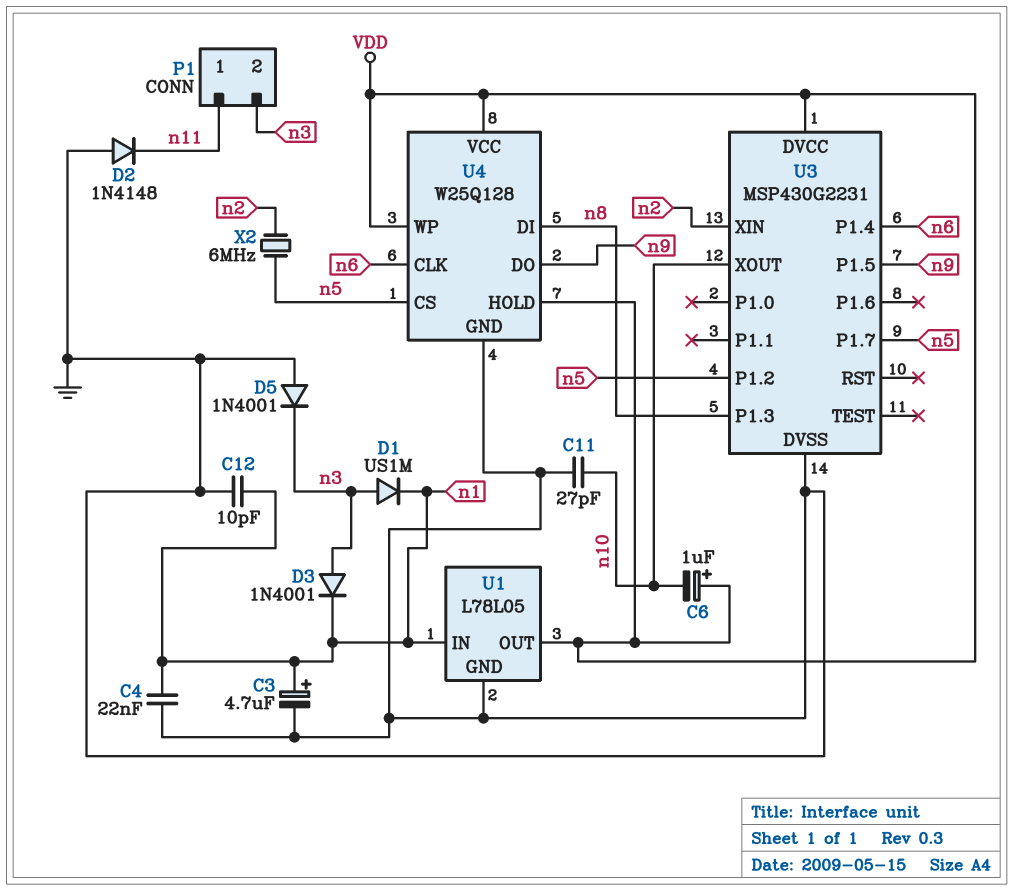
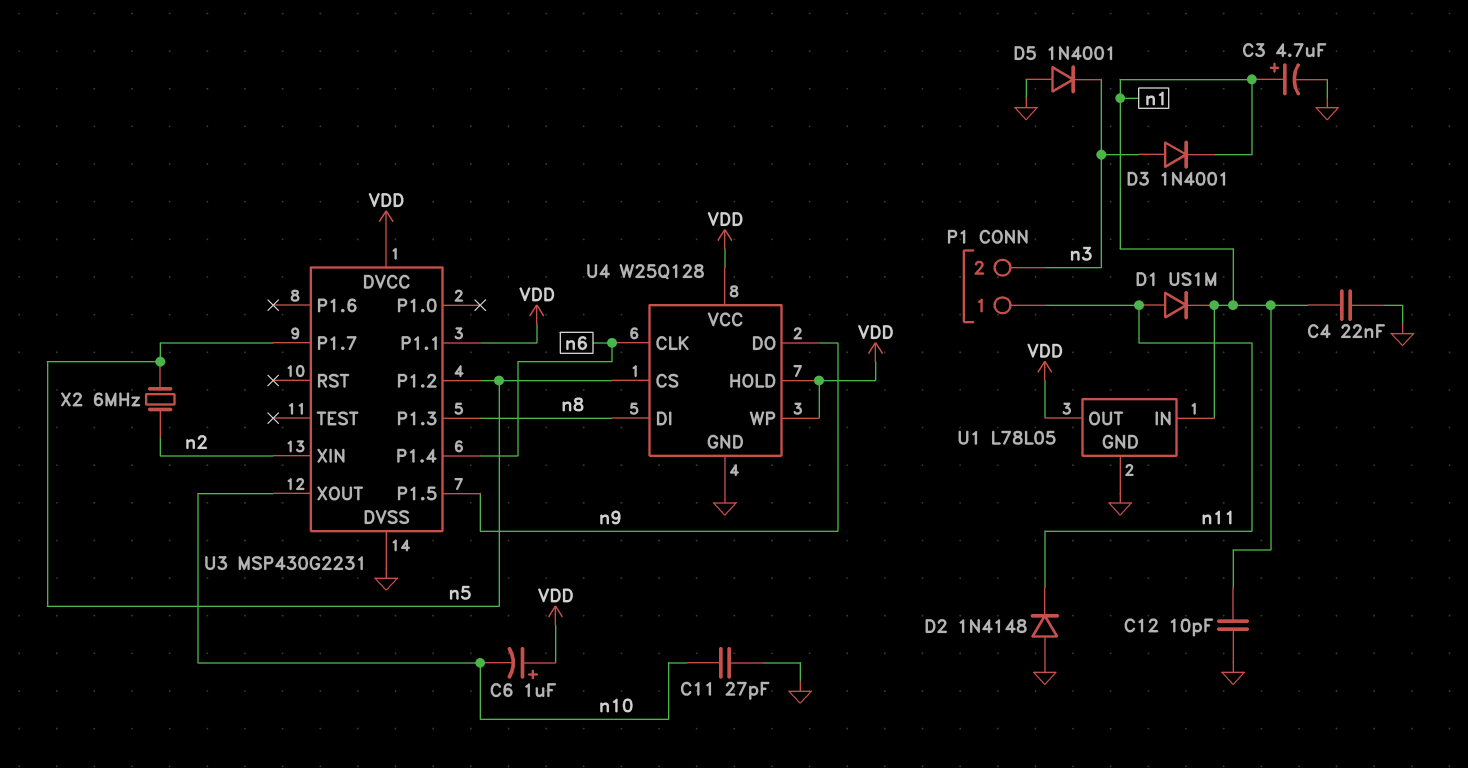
D1: diode US1M (A n3, K n1) -> diode US1M (A n11, K n1)
U3 pin P1.1: none -> VDD

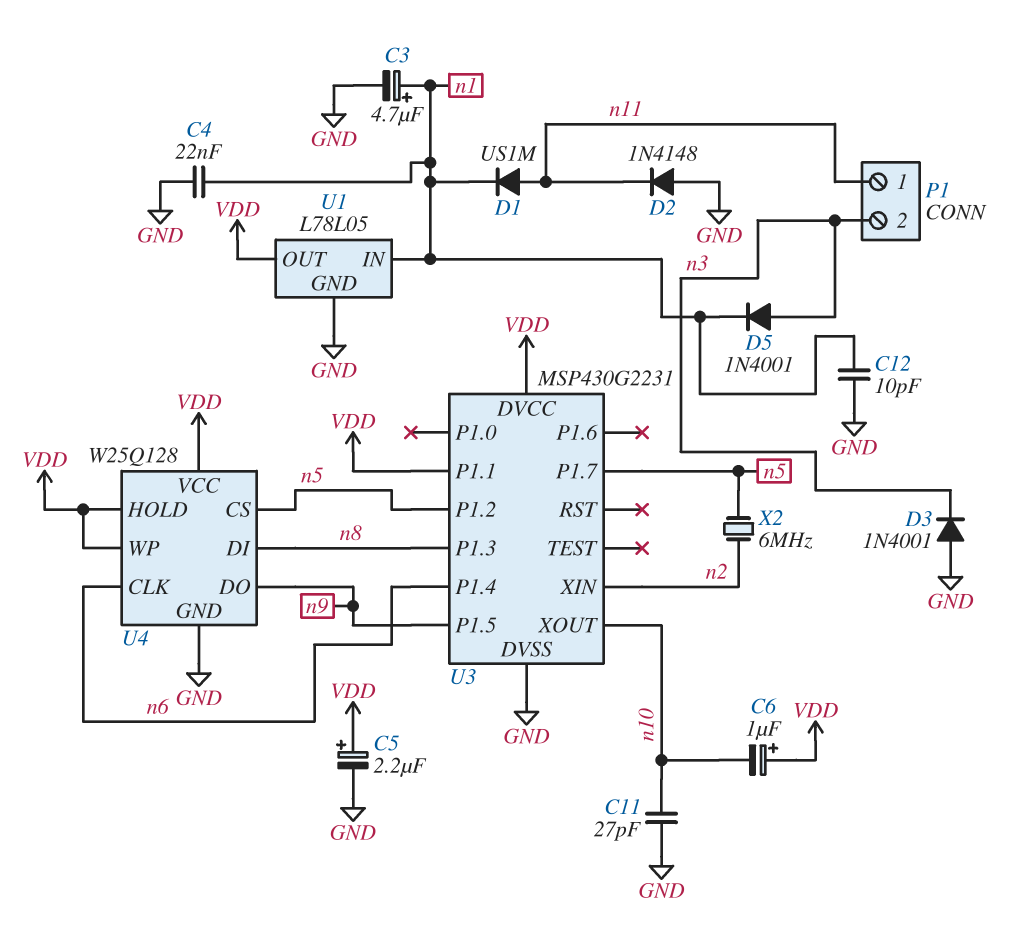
C5: none -> 2.2uF (plus VDD, minus GND)
D3: diode 1N4001 (A n3, K n1) -> diode 1N4001 (A GND, K n3)
D5: diode 1N4001 (A GND, K n3) -> diode 1N4001 (A n3, K n1)

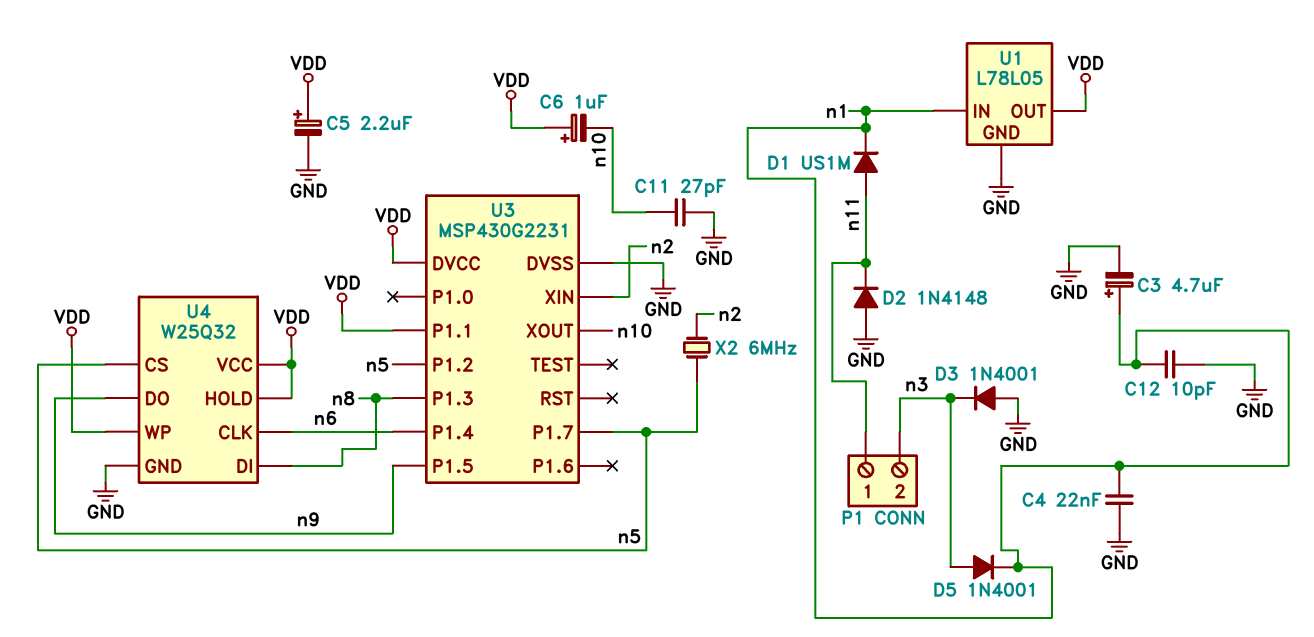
U4: W25Q128 -> W25Q32

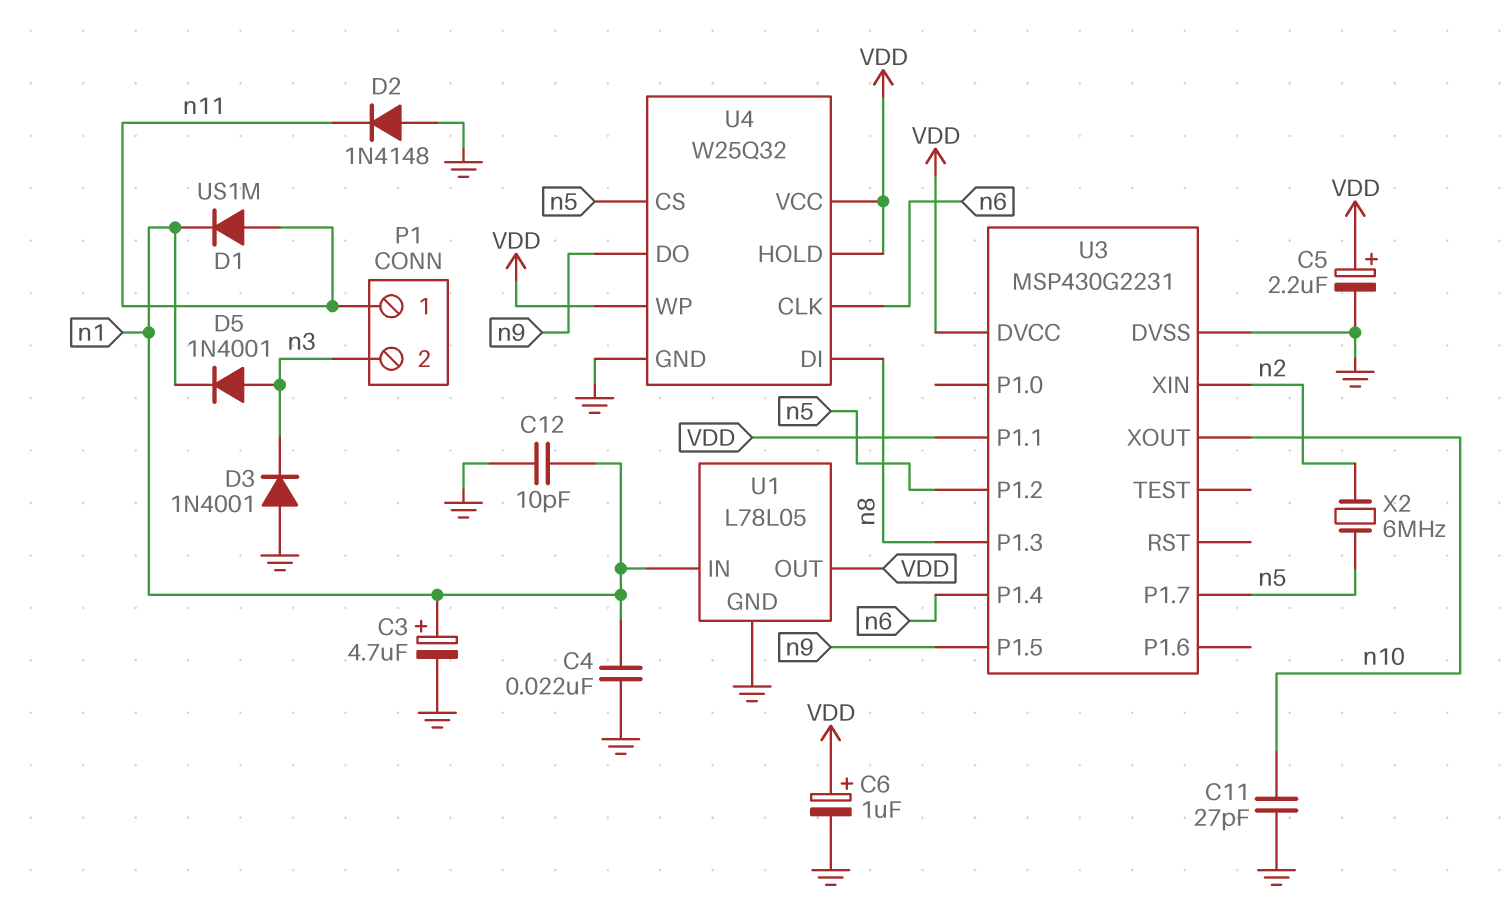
C6: 1uF (plus VDD, minus n10) -> 1uF (plus VDD, minus GND)

